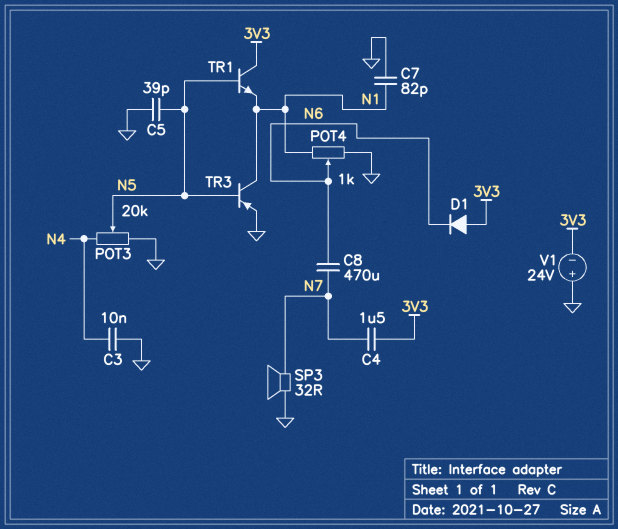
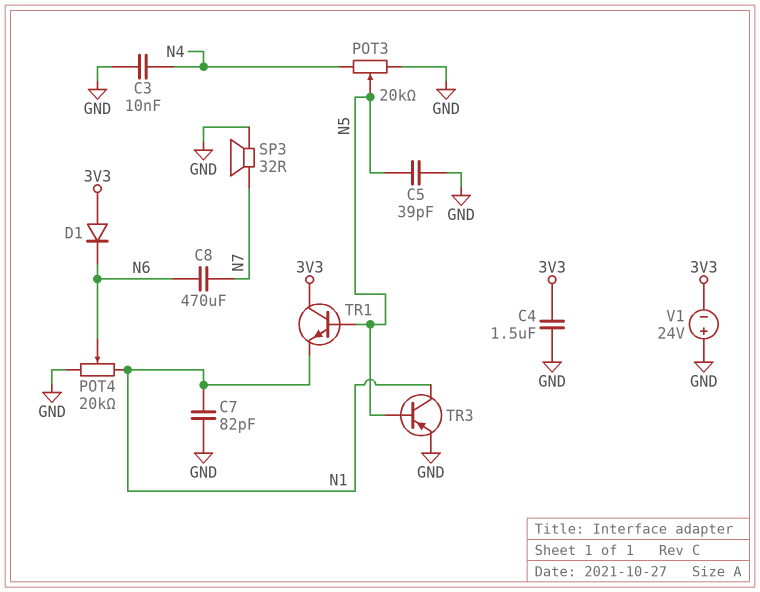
C4: 1.5uF (3V3, N7) -> 1.5uF (3V3, GND)
POT4: 1k (GND, N1, wiper N6) -> 20k (GND, N1, wiper N6)

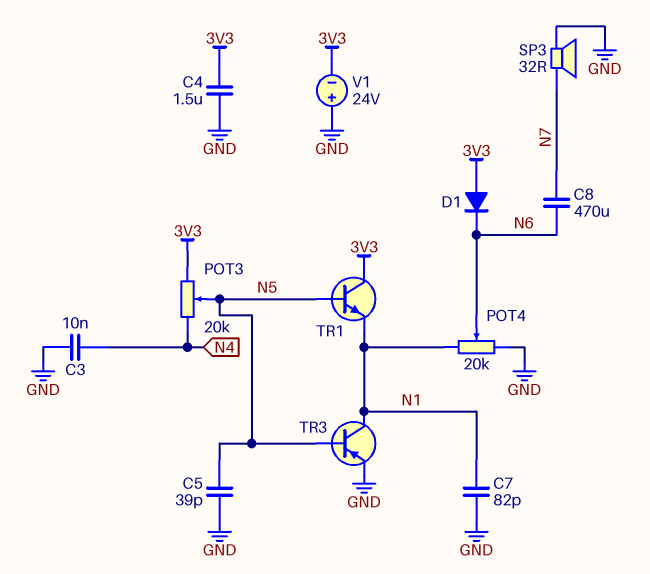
POT3: 20k (GND, N4, wiper N5) -> 20k (3V3, N4, wiper N5)

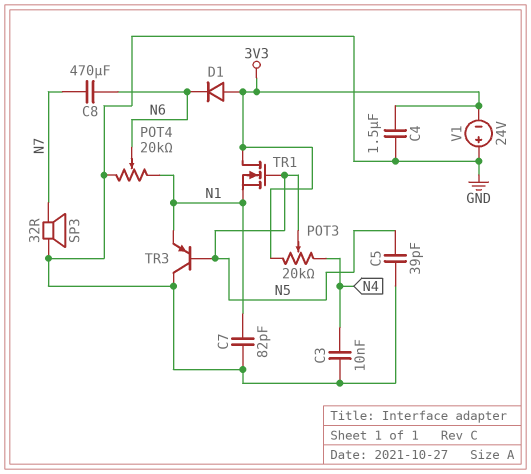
TR1: NPN (B N5, C 3V3, E N1) -> NMOS (G N5, D 3V3, S N1)
TR3: PNP (B N5, C N1, E GND) -> PNP (B N5, C GND, E N1)

